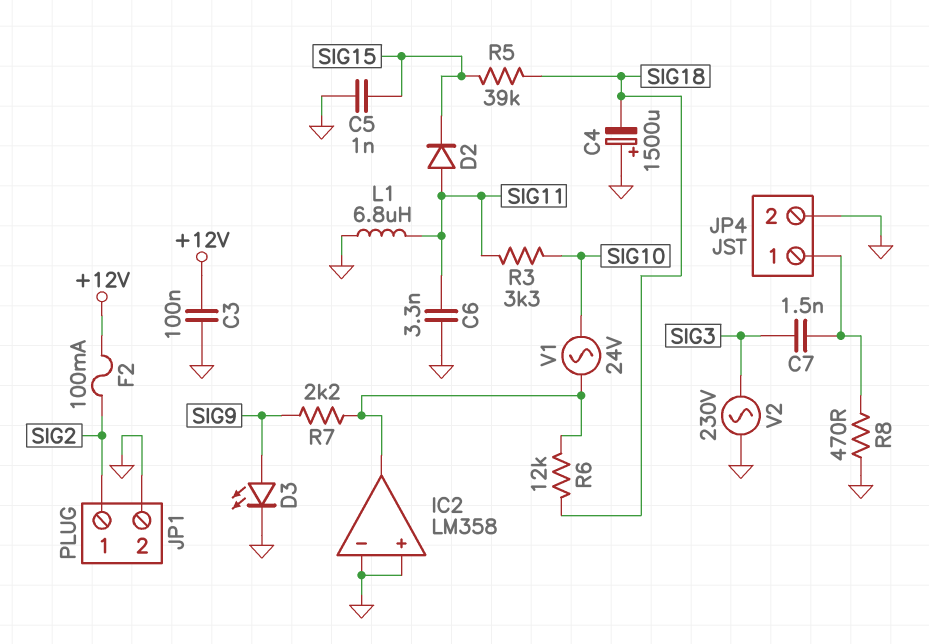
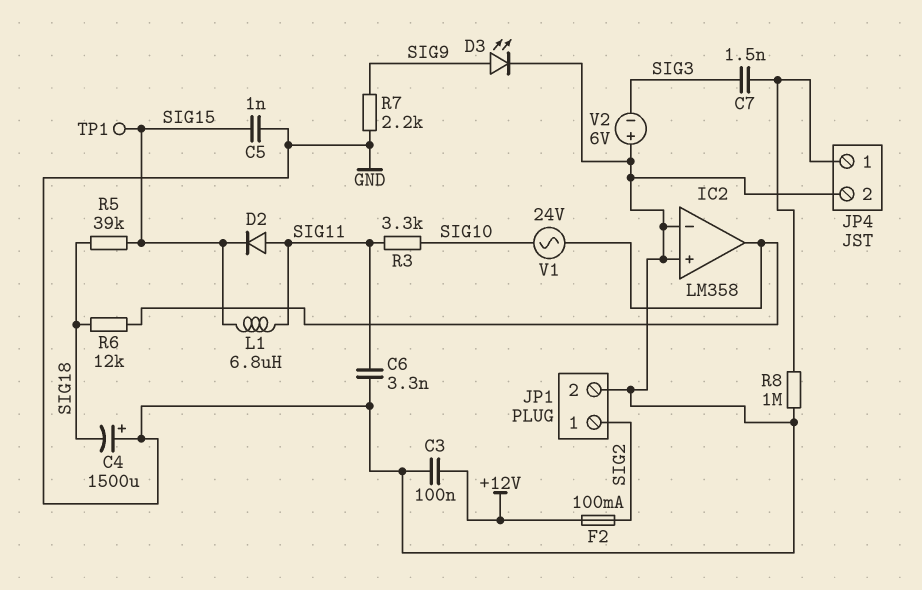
L1: 6.8uH (GND, SIG11) -> 6.8uH (SIG11, SIG15)
R7: 2.2k (IC2/out, SIG9) -> 2.2k (GND, SIG9)
R8: 470 (GND, JP4/1) -> 1M (GND, JP4/1)
TP1: none -> test point (SIG15)
V2: AC 230V (GND, SIG3) -> 6V (plus GND, minus SIG3)

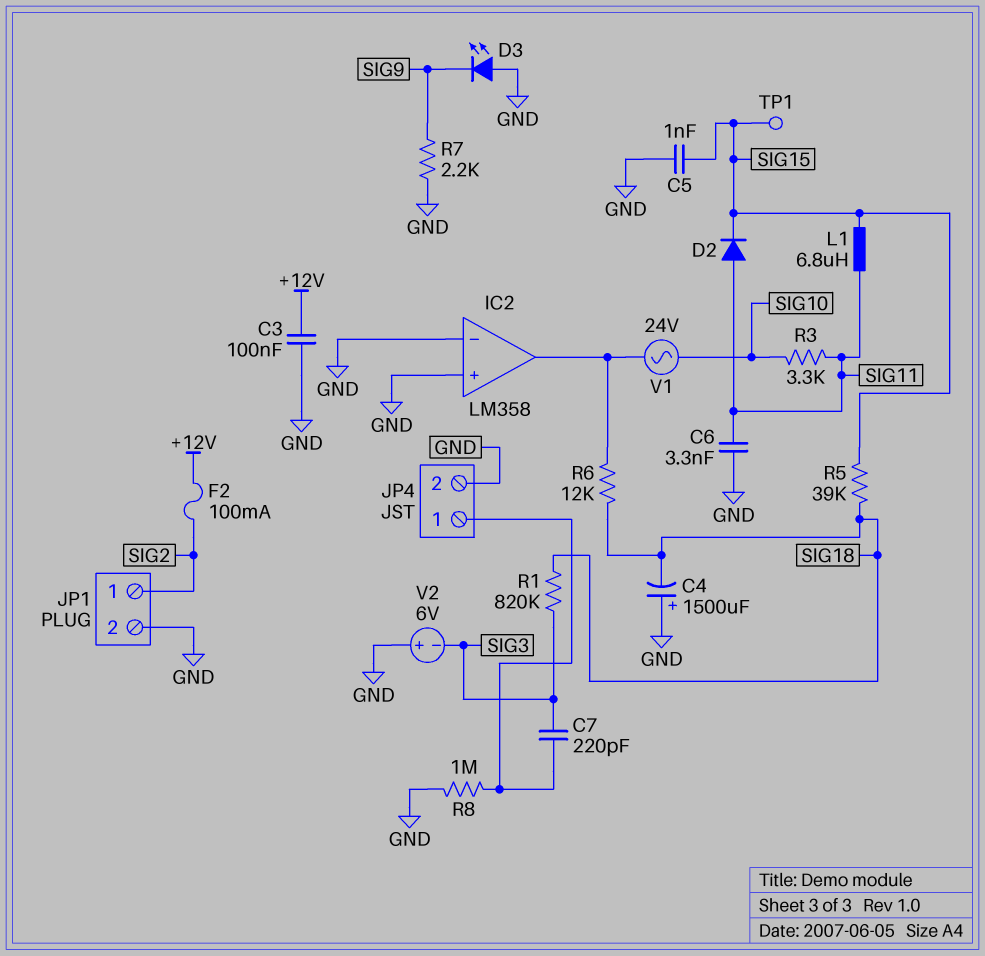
C7: 1.5nF (JP4/1, SIG3) -> 220pF (JP4/1, SIG3)
D3: LED (A SIG9, K GND) -> LED (A GND, K SIG9)
R1: none -> 820k (SIG3, SIG18)

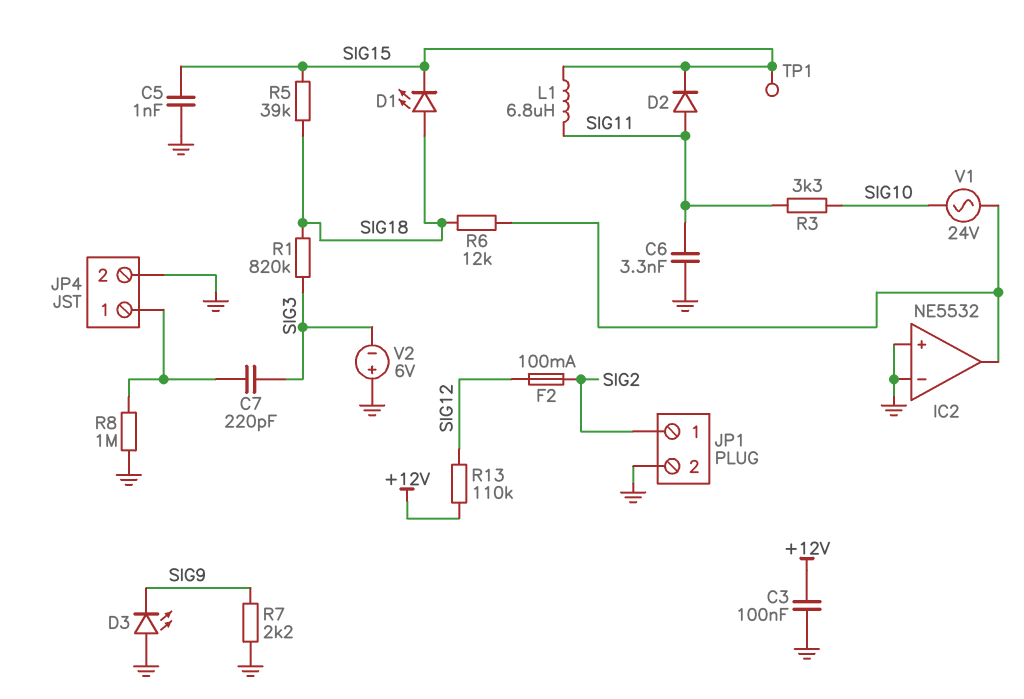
C4: 1500uF (plus GND, minus SIG18) -> none
D1: none -> LED (A SIG18, K SIG15)
F2: 100mA (+12V, SIG2) -> 100mA (SIG2, SIG12)
IC2: LM358 -> NE5532
R13: none -> 110k (+12V, SIG12)

